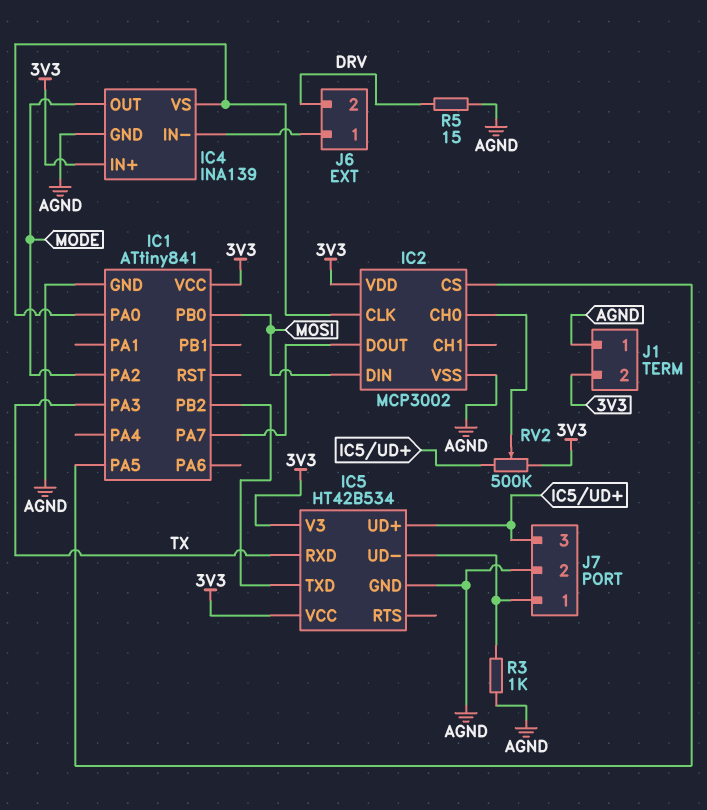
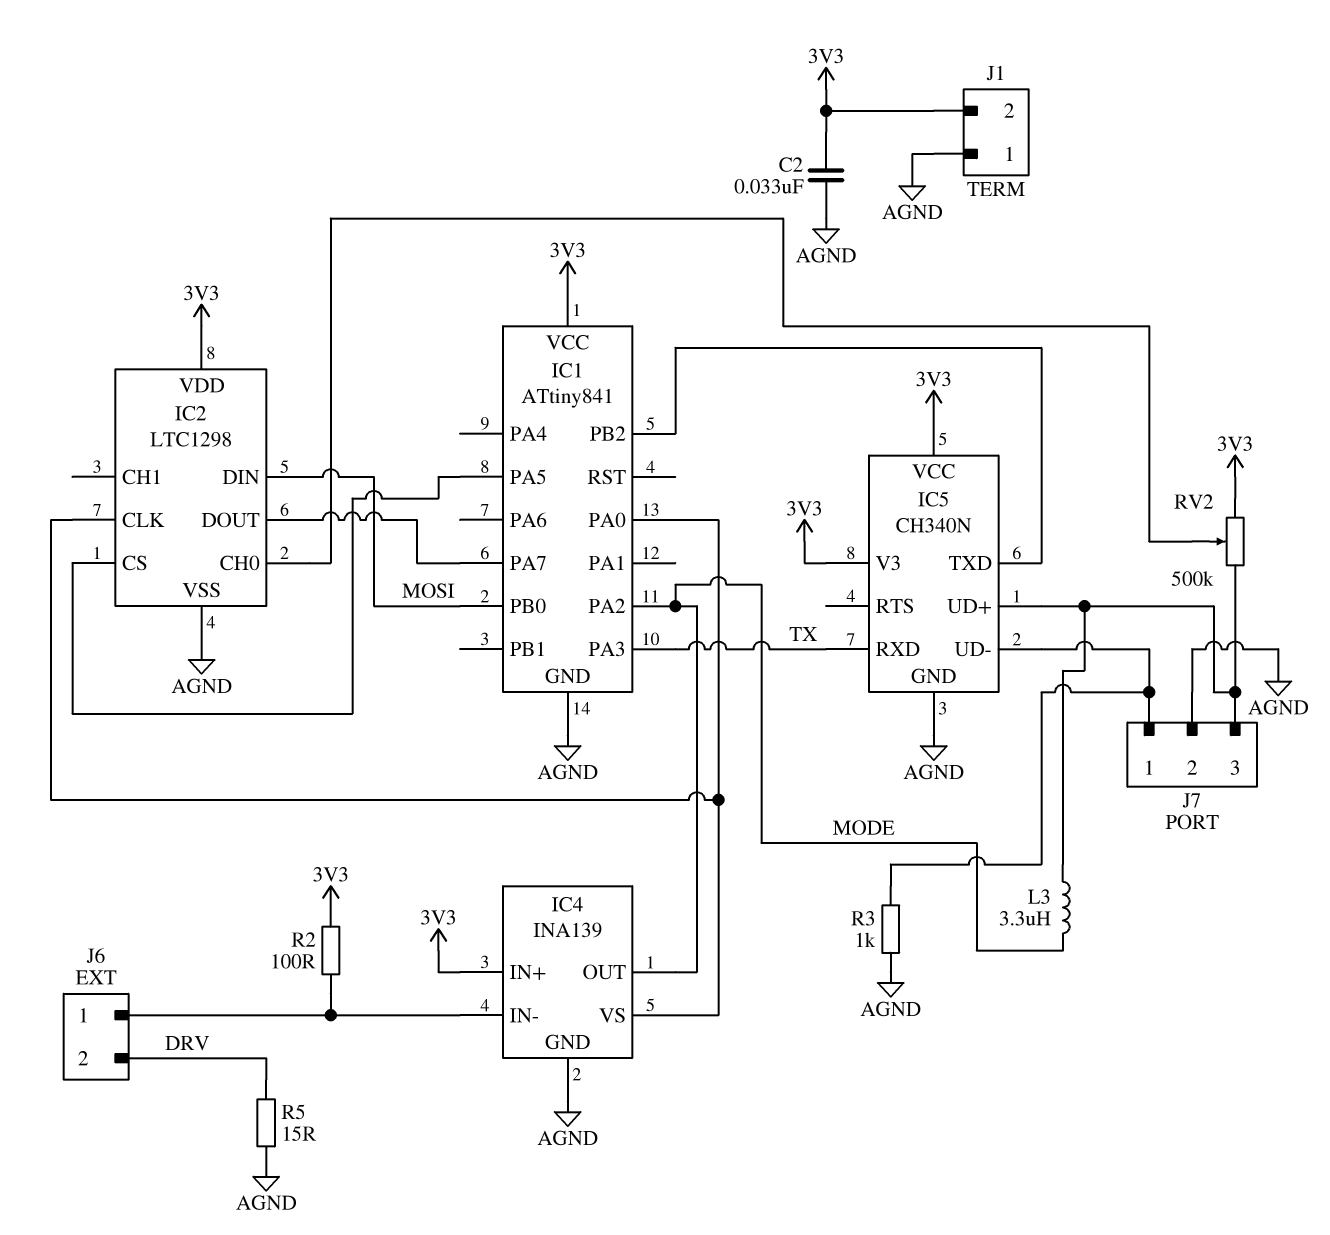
C2: none -> 33nF (3V3, AGND)
IC2: MCP3002 -> LTC1298
IC5: HT42B534 -> CH340N
L3: none -> 3.3uH (IC5/UD+, MODE)
R2: none -> 100 (3V3, IC4/IN-)

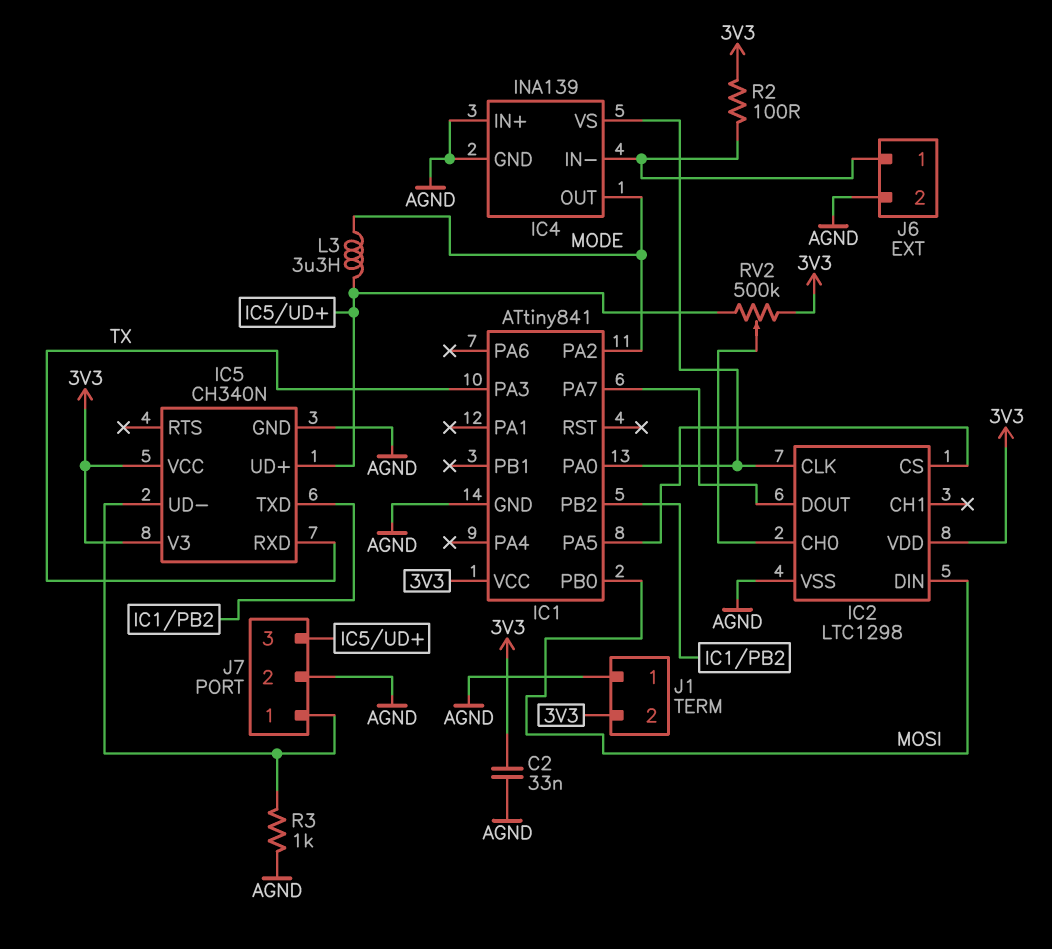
IC4 pin IN+: 3V3 -> AGND
J6 pin 2: DRV -> AGND
R5: 15 (AGND, DRV) -> none

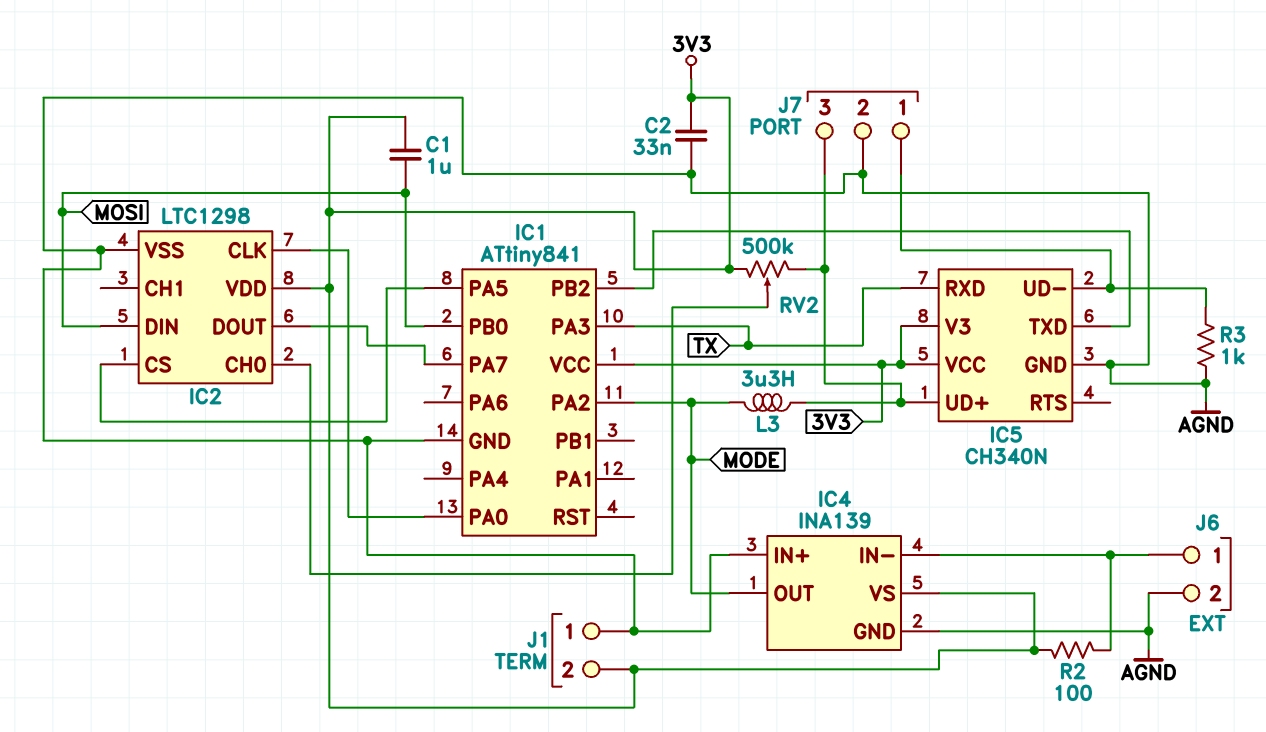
C1: none -> 1uF (3V3, MOSI)
IC4 pin VS: IC1/PA0 -> 3V3

